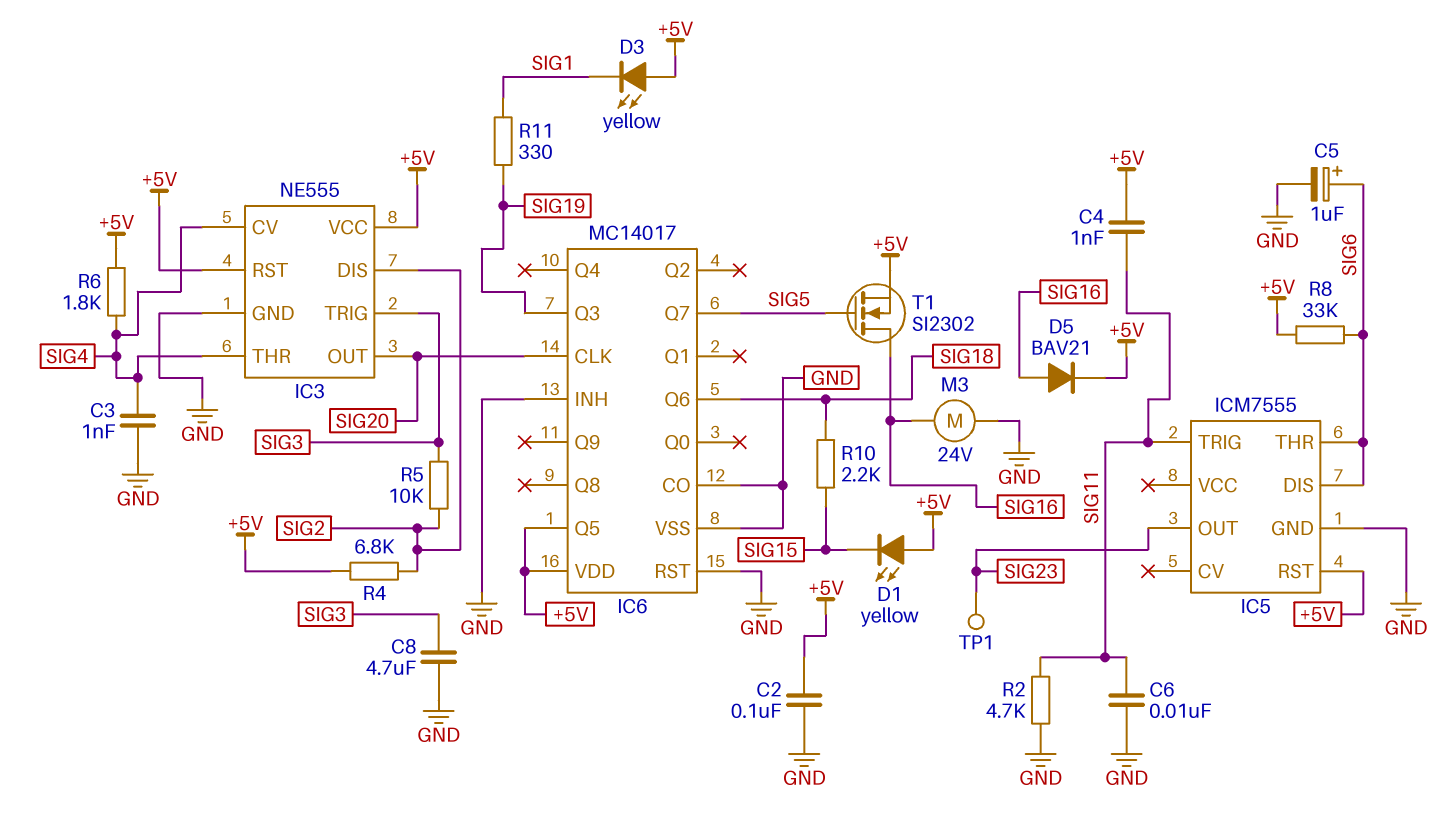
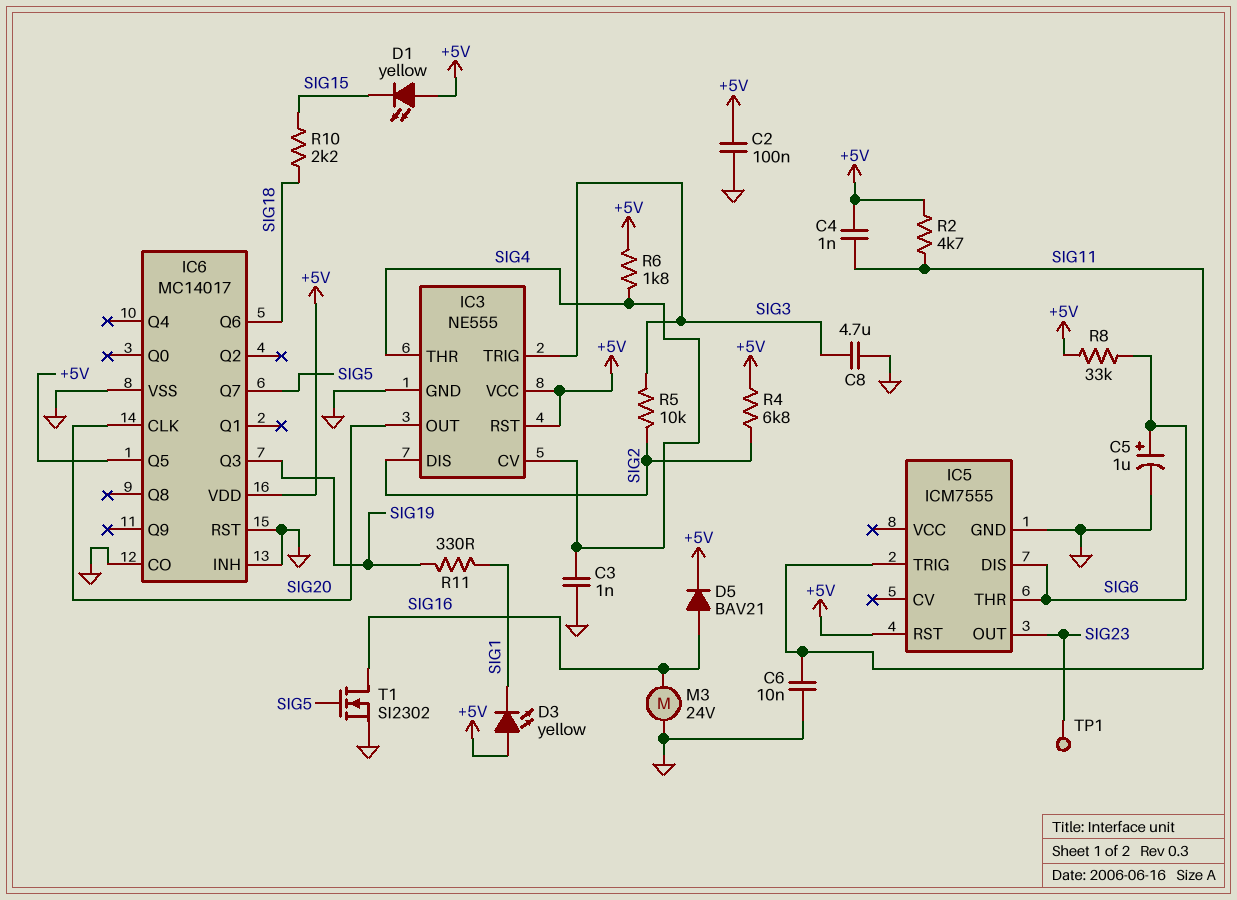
R2: 4.7k (GND, SIG11) -> 4.7k (+5V, SIG11)
T1: NMOS SI2302 (G SIG5, D SIG16, S +5V) -> NMOS SI2302 (G SIG5, D SIG16, S GND)

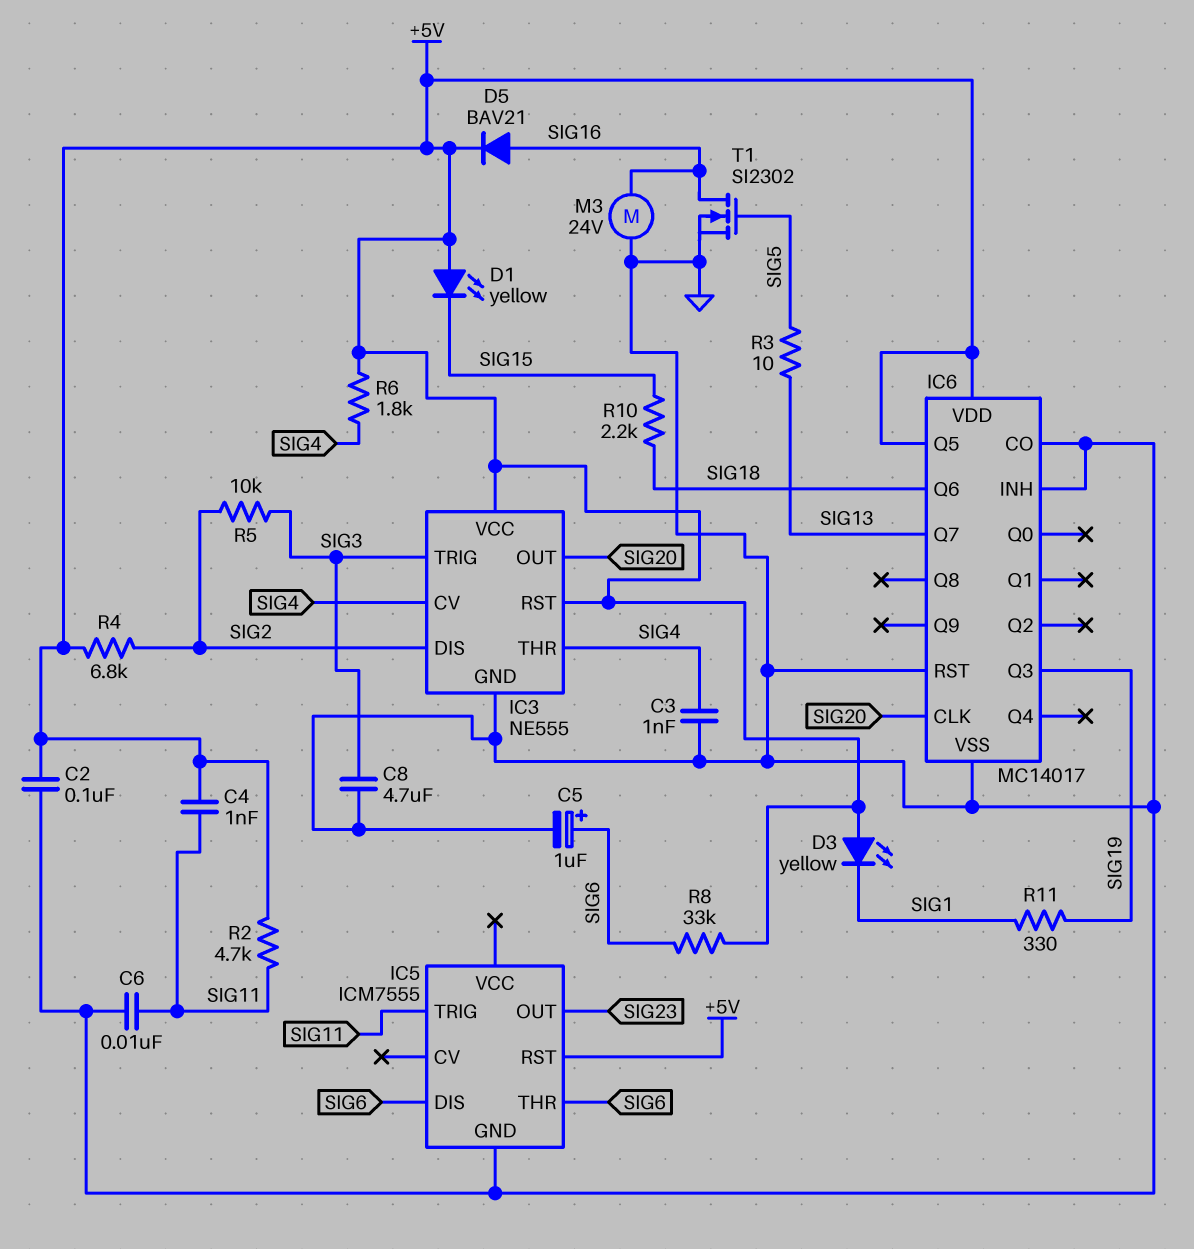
IC6 pin Q7: SIG5 -> SIG13
R3: none -> 10 (SIG5, SIG13)
TP1: test point (SIG23) -> none

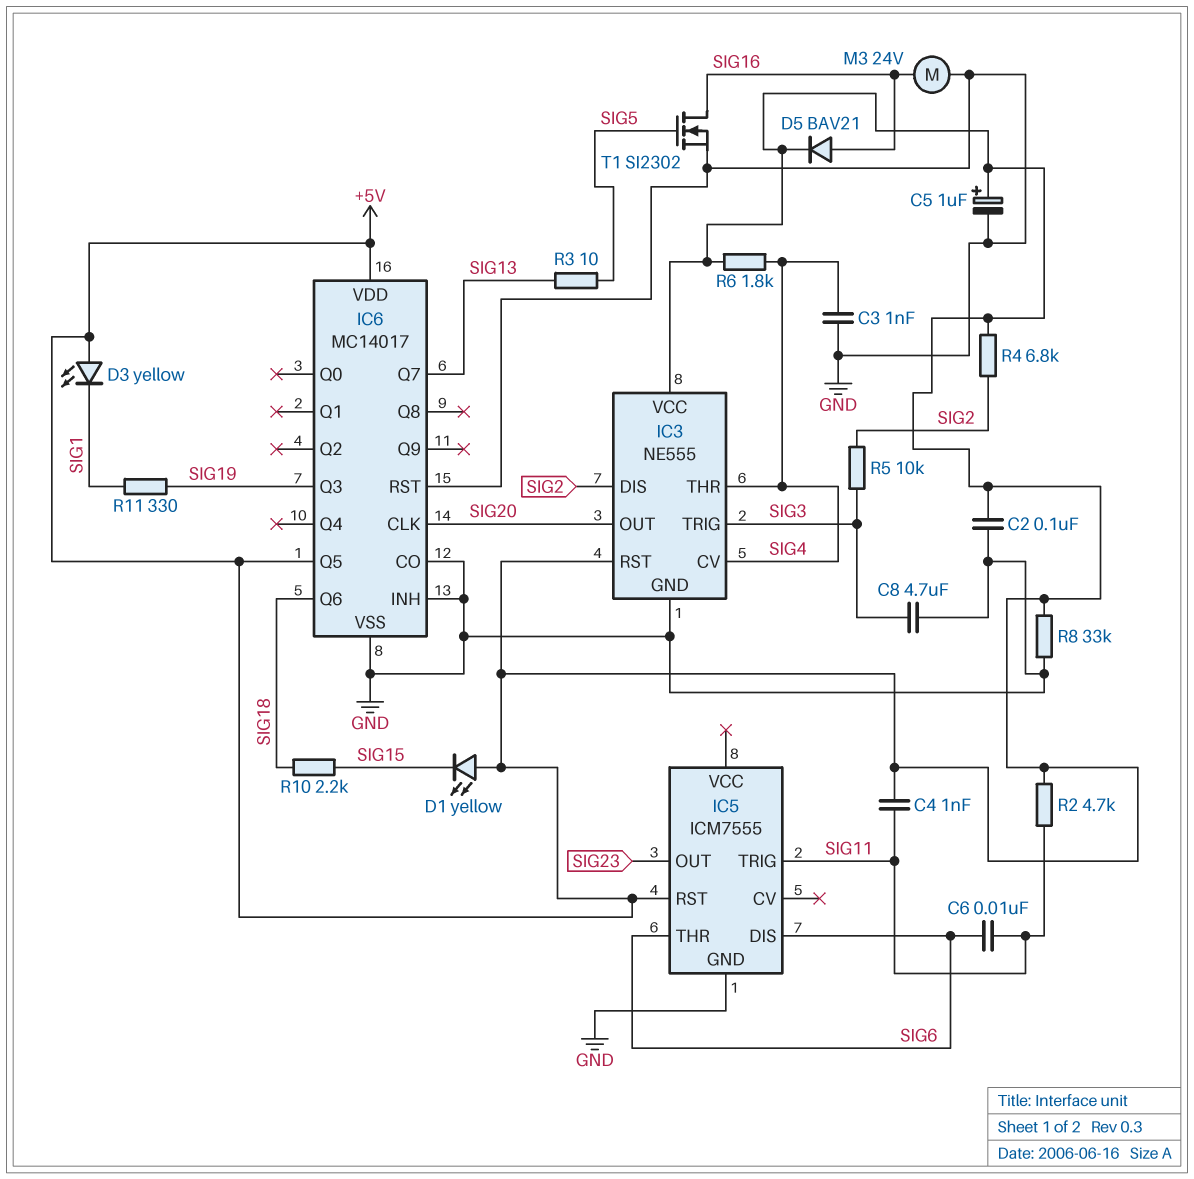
C5: 1uF (plus SIG6, minus GND) -> 1uF (plus +5V, minus GND)
C6: 10nF (GND, SIG11) -> 10nF (SIG6, SIG11)
R8: 33k (+5V, SIG6) -> 33k (+5V, GND)

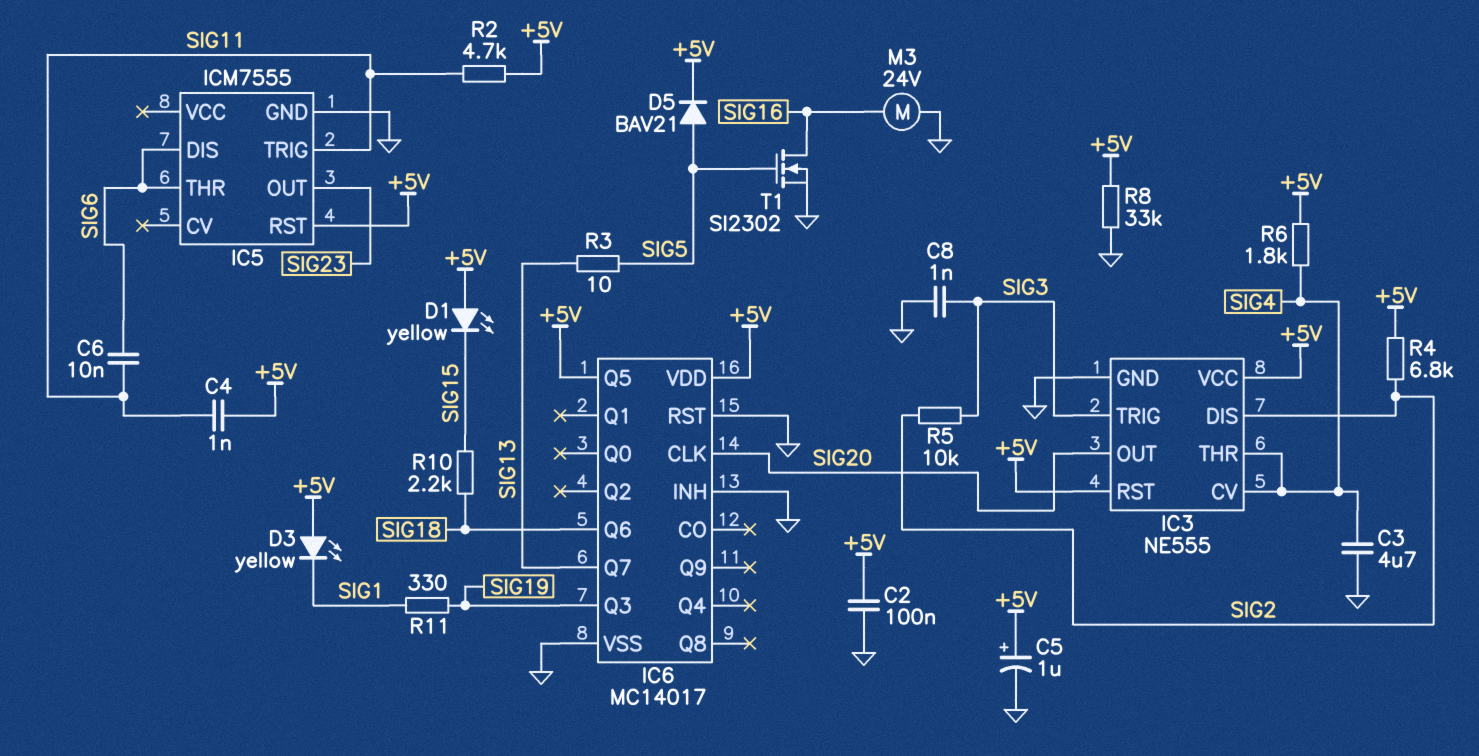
C3: 1nF (GND, SIG4) -> 4.7uF (GND, SIG4)
C8: 4.7uF (GND, SIG3) -> 1nF (GND, SIG3)
D5: diode BAV21 (A SIG16, K +5V) -> diode BAV21 (A SIG5, K +5V)
IC6 pin CO: GND -> none

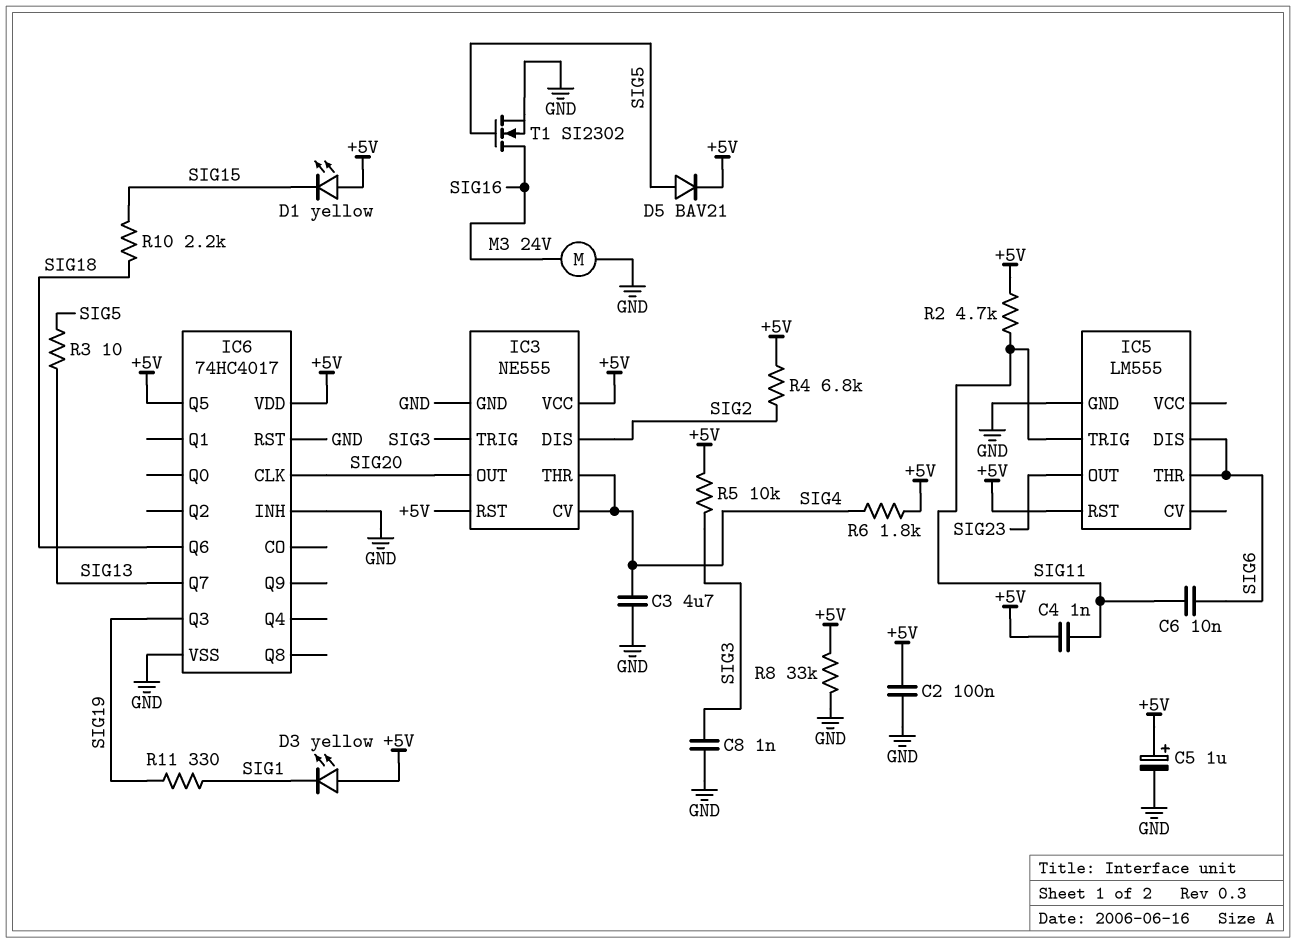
IC5: ICM7555 -> LM555
IC6: MC14017 -> 74HC4017
R5: 10k (SIG2, SIG3) -> 10k (+5V, SIG3)

